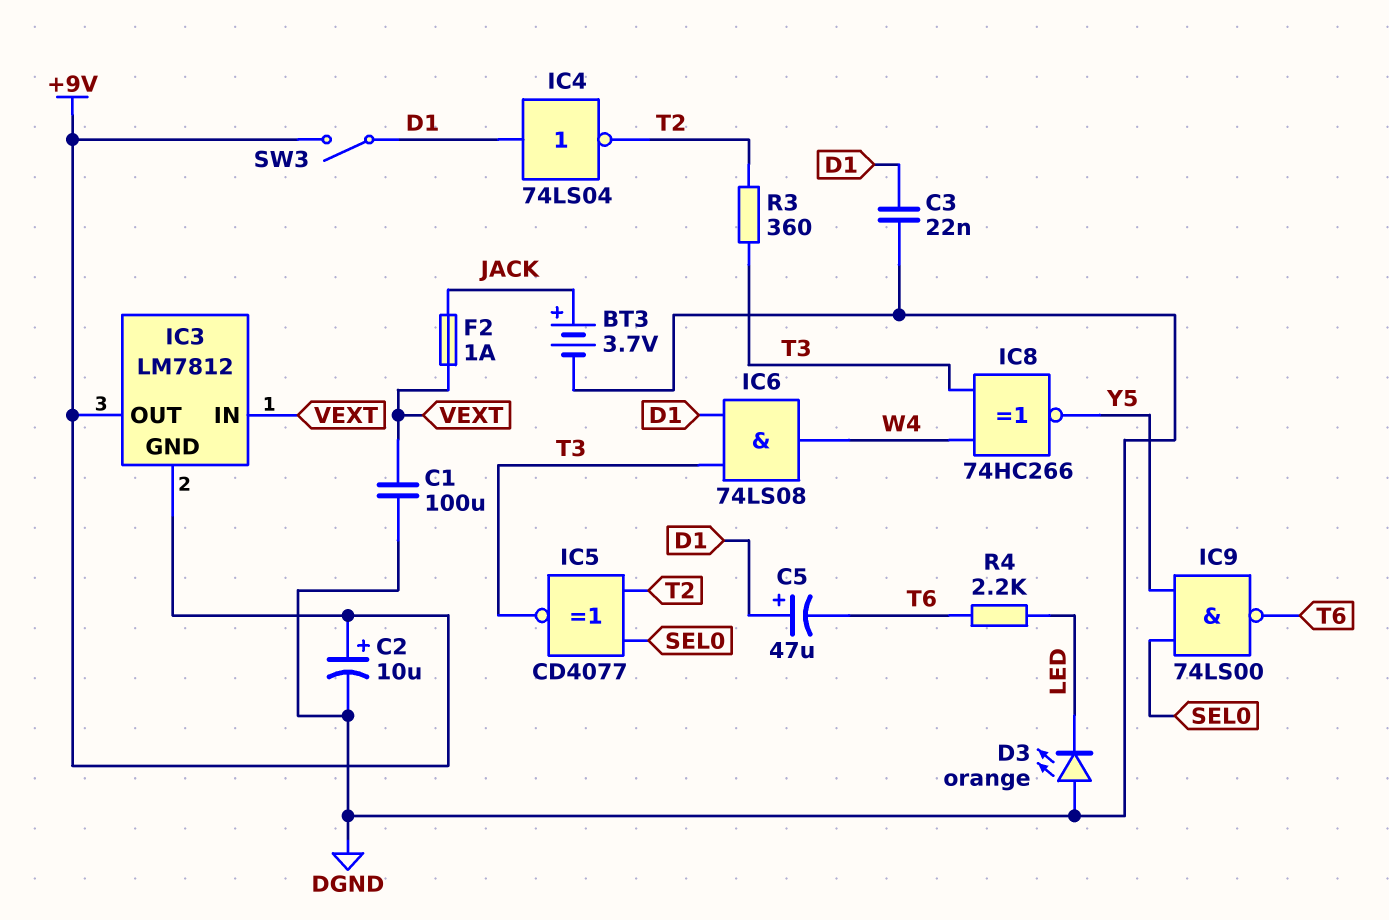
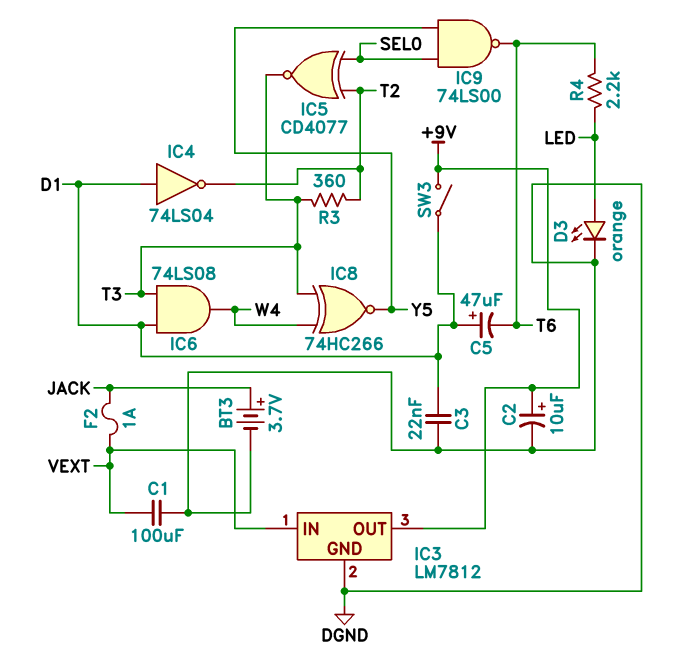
D3: LED orange (A DGND, K LED) -> LED orange (A LED, K DGND)
IC3 pin GND: +9V -> DGND

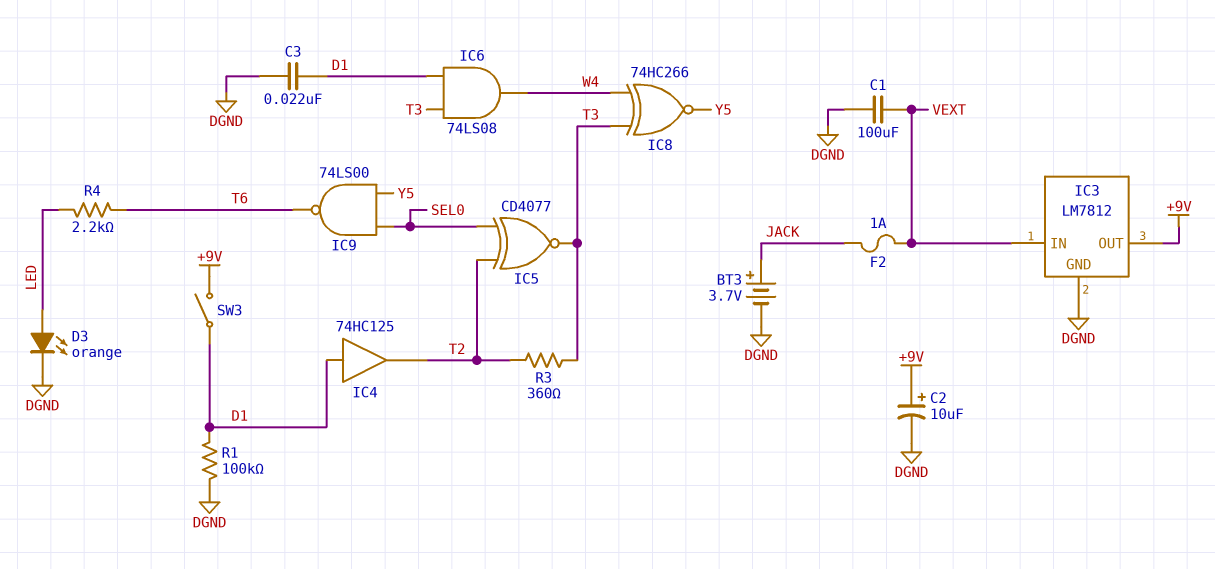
C5: 47uF (plus D1, minus T6) -> none
IC4: NOT 74LS04 (in D1, out T2) -> buffer 74HC125 (in D1, out T2)
R1: none -> 100k (D1, DGND)

